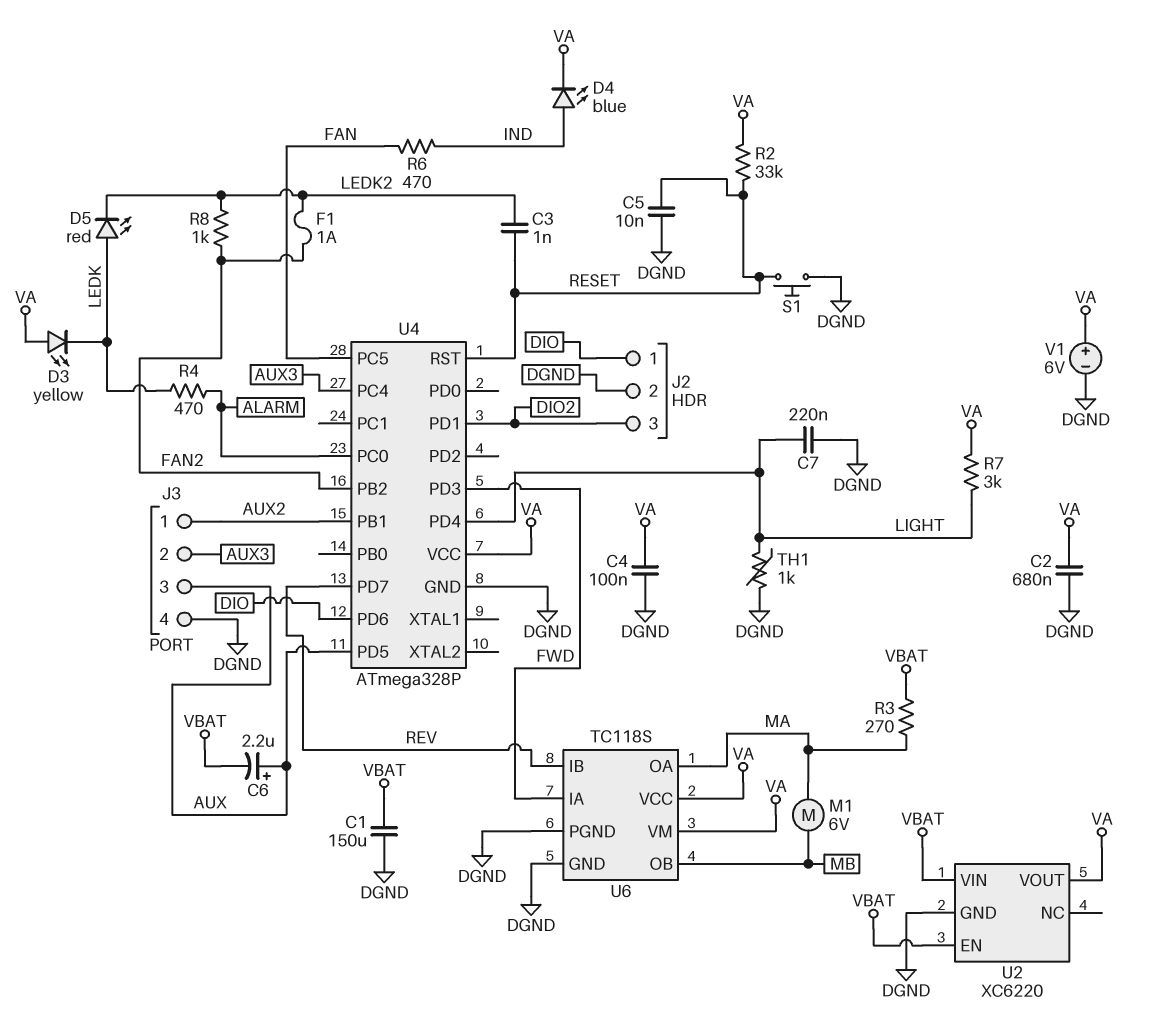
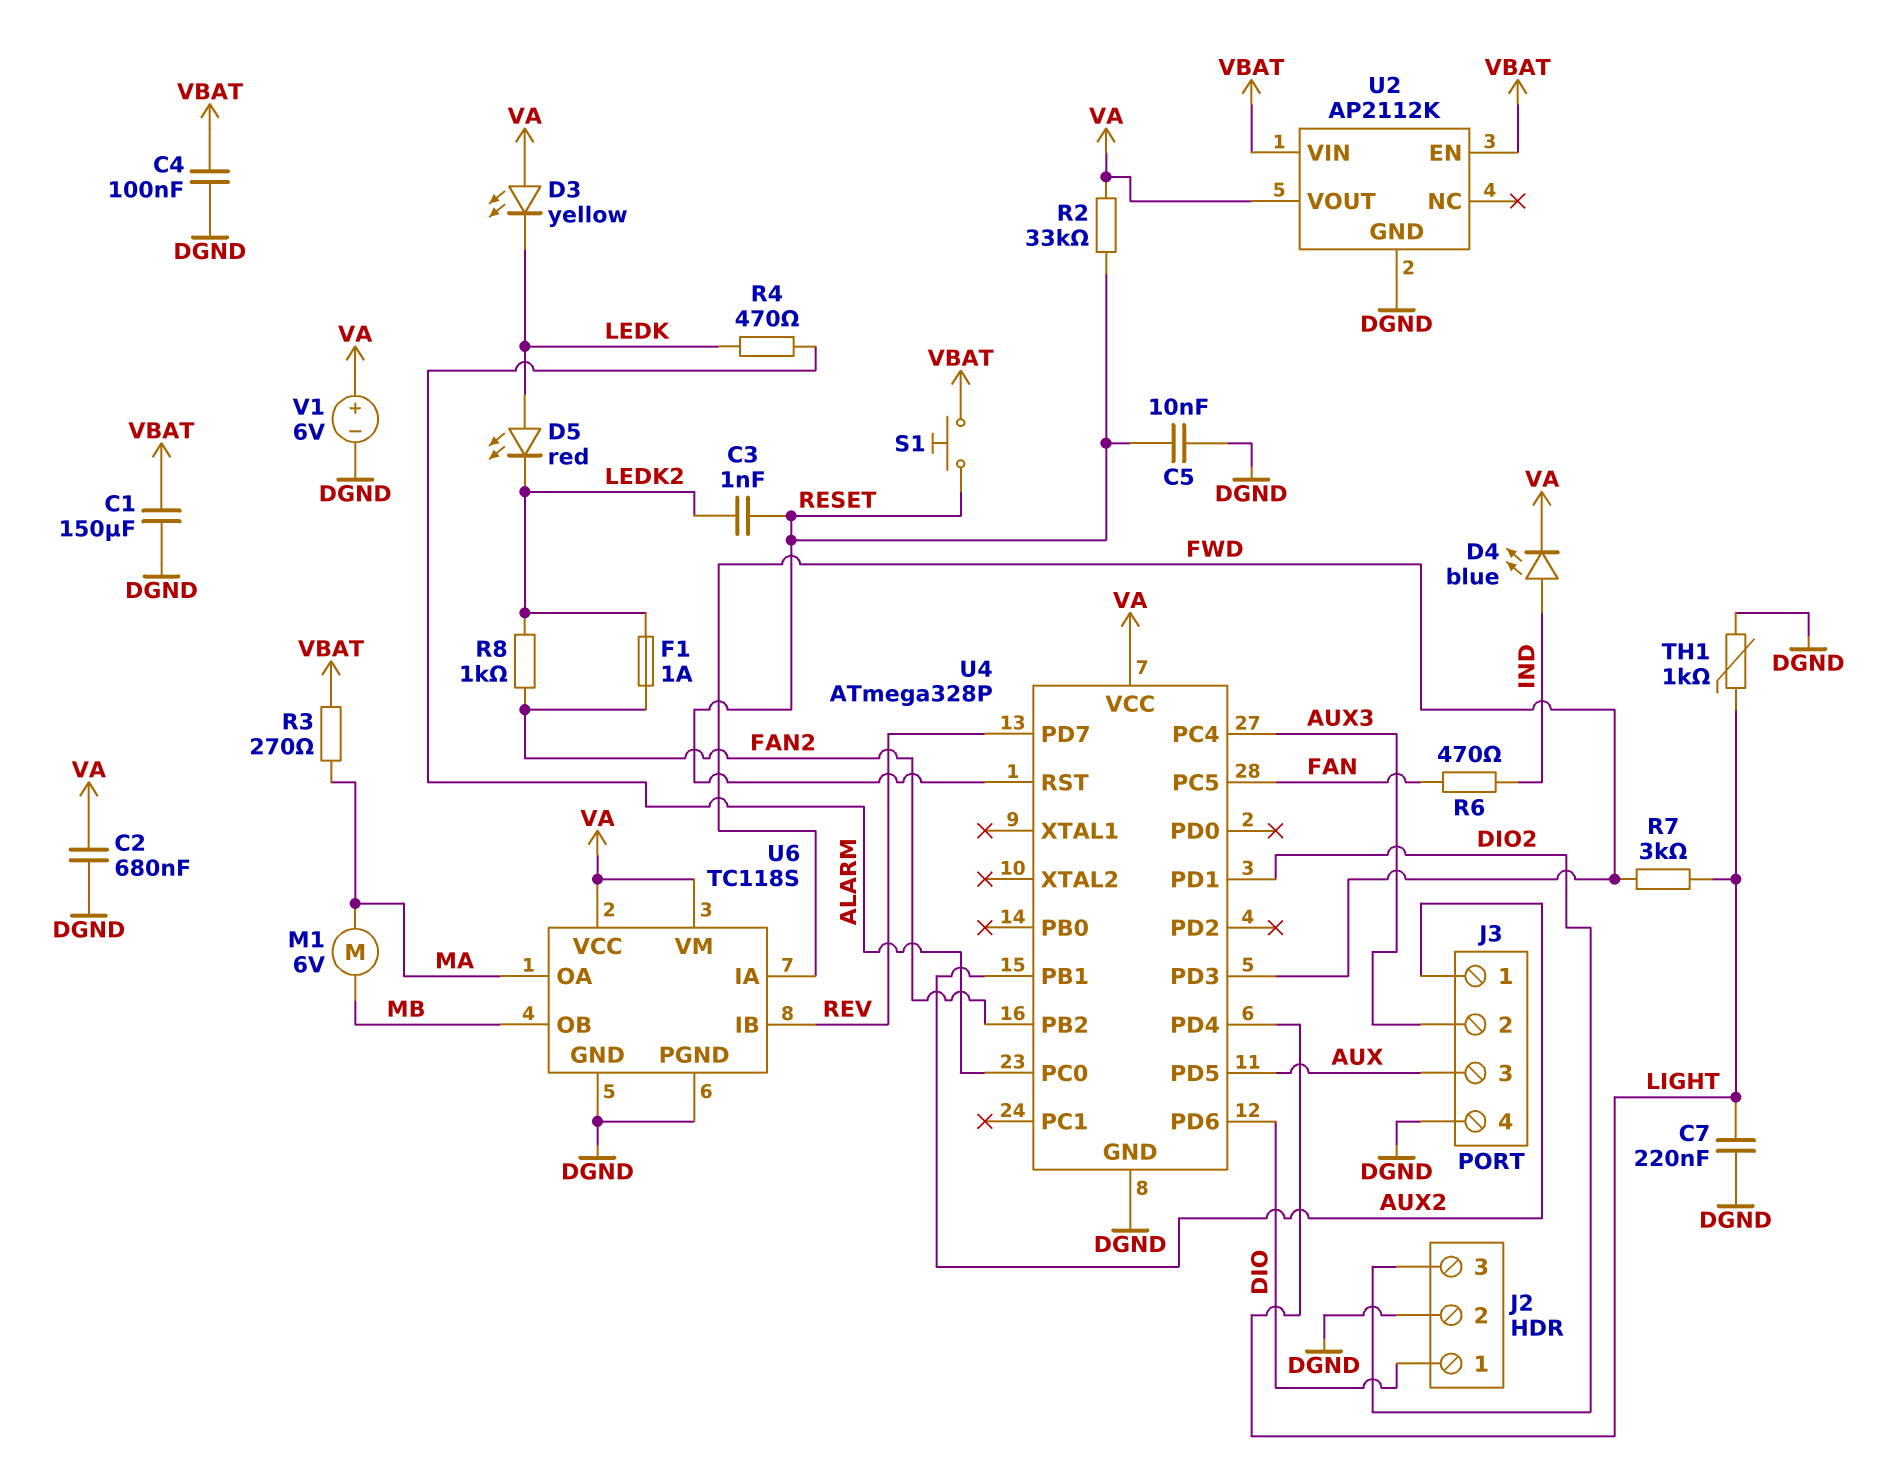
C4: 100nF (DGND, VA) -> 100nF (DGND, VBAT)
C6: 2.2uF (plus AUX, minus VBAT) -> none
R7: 3k (LIGHT, VA) -> 3k (FWD, LIGHT)
S1: button (DGND, RESET) -> button (RESET, VBAT)
U2: XC6220 -> AP2112K

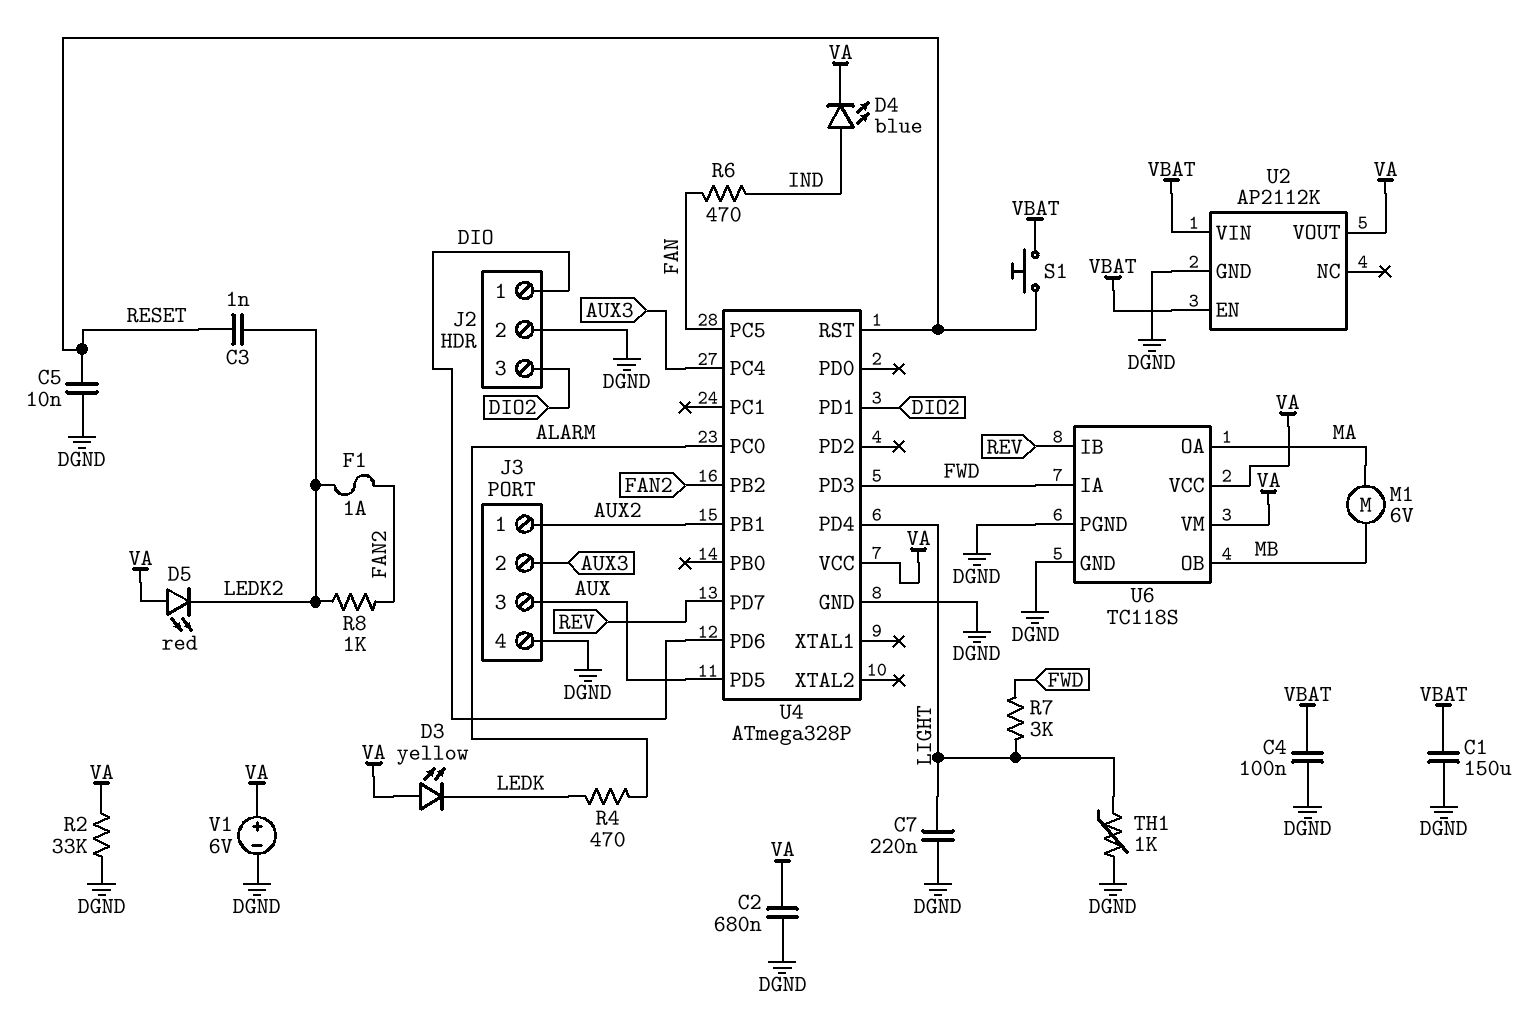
D5: LED red (A LEDK, K LEDK2) -> LED red (A VA, K LEDK2)
R2: 33k (RESET, VA) -> 33k (DGND, VA)
R3: 270 (MA, VBAT) -> none

